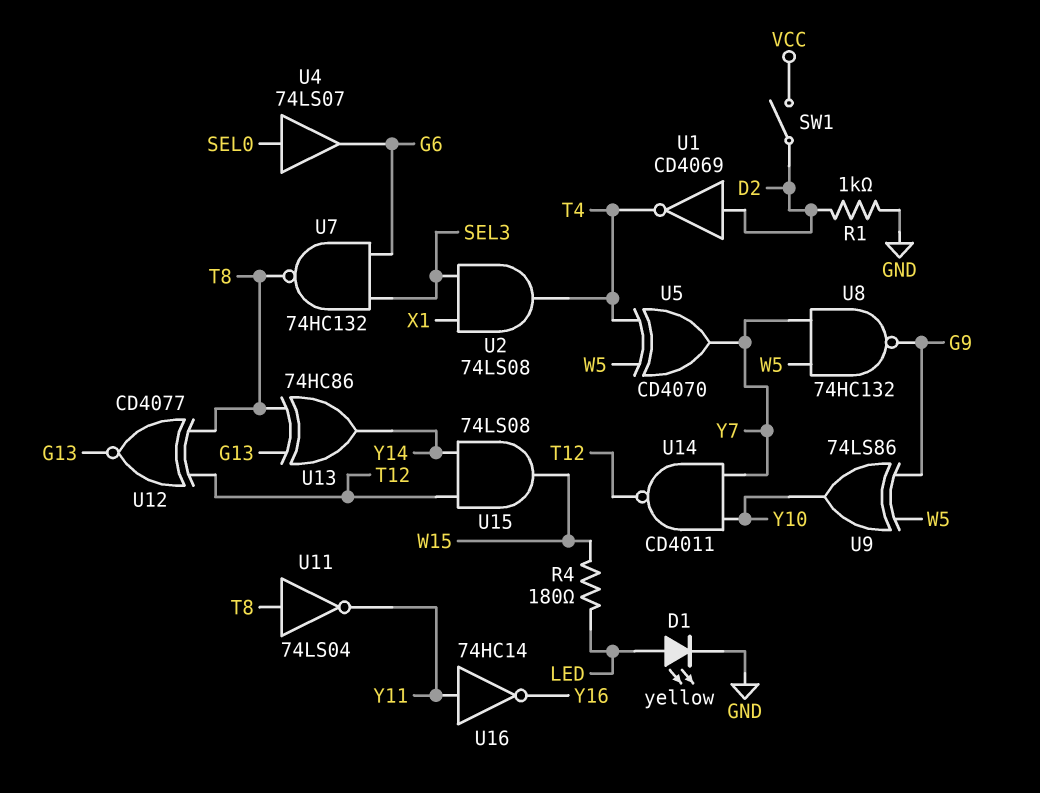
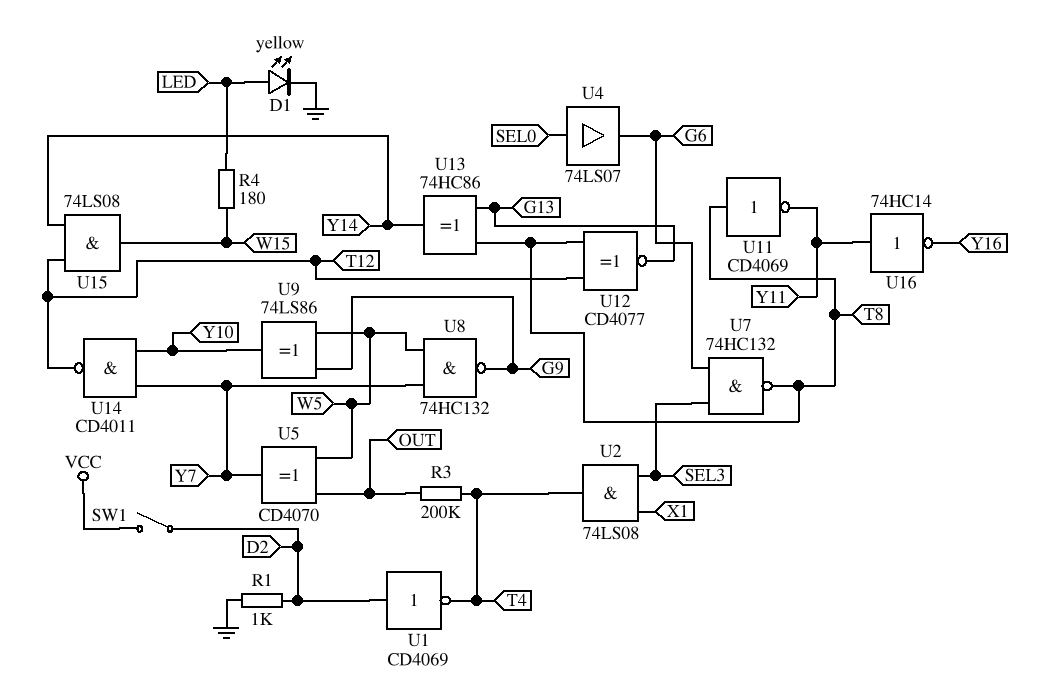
R3: none -> 200k (OUT, T4)
U5: XOR CD4070 (in T4, in W5, out Y7) -> XOR CD4070 (in OUT, in W5, out Y7)
U11: NOT 74LS04 (in T8, out Y11) -> NOT CD4069 (in T8, out Y11)

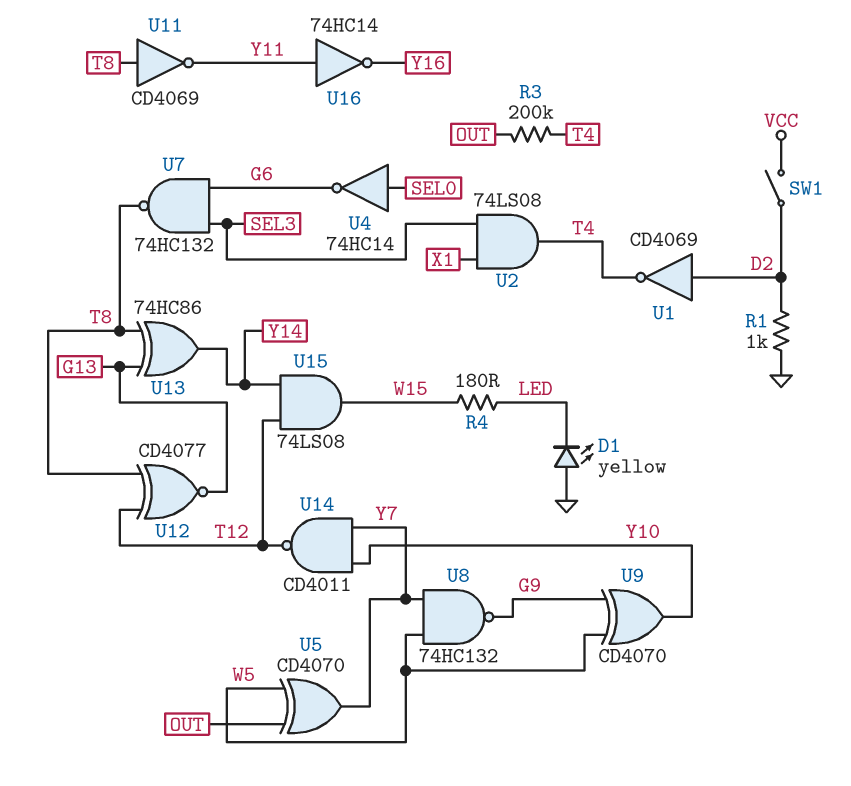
D1: LED yellow (A LED, K GND) -> LED yellow (A GND, K LED)
U4: buffer 74LS07 (in SEL0, out G6) -> NOT 74HC14 (in SEL0, out G6)
U9: XOR 74LS86 (in G9, in W5, out Y10) -> XOR CD4070 (in G9, in W5, out Y10)

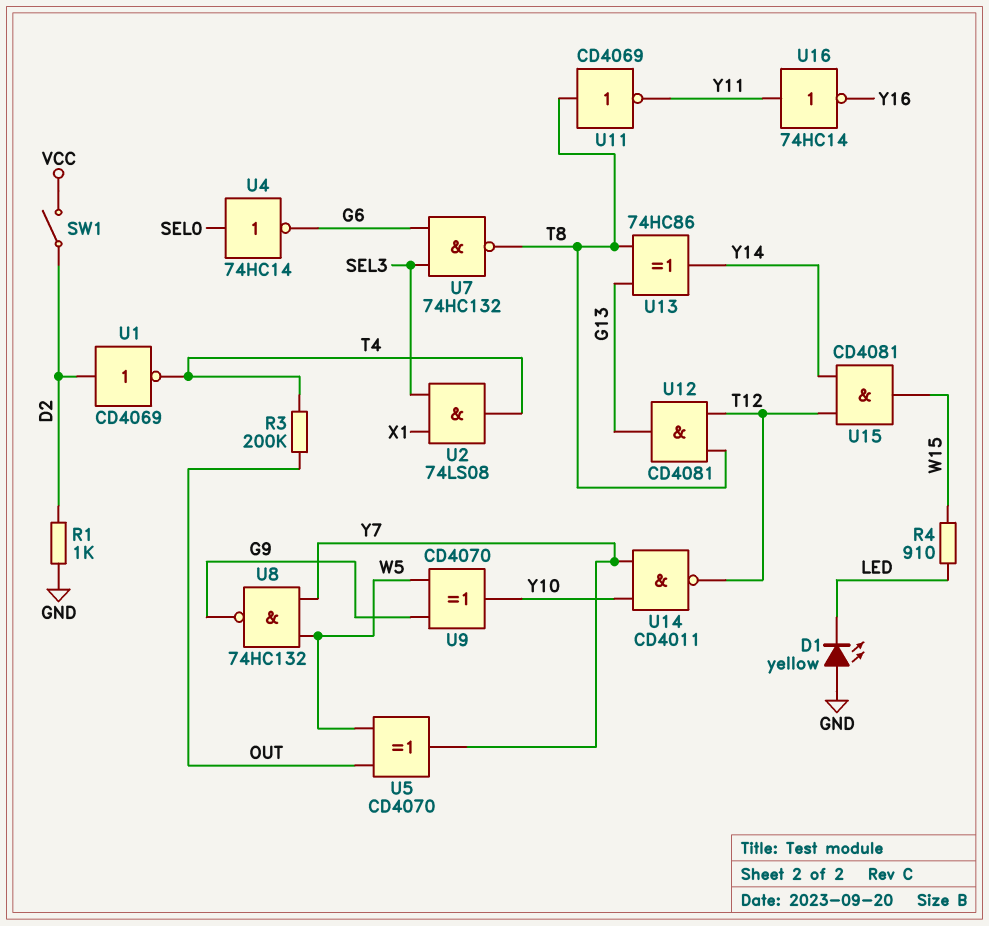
R4: 180 (LED, W15) -> 910 (LED, W15)
U12: XNOR CD4077 (in T8, in T12, out G13) -> AND CD4081 (in T8, in T12, out G13)
U15: AND 74LS08 (in T12, in Y14, out W15) -> AND CD4081 (in T12, in Y14, out W15)

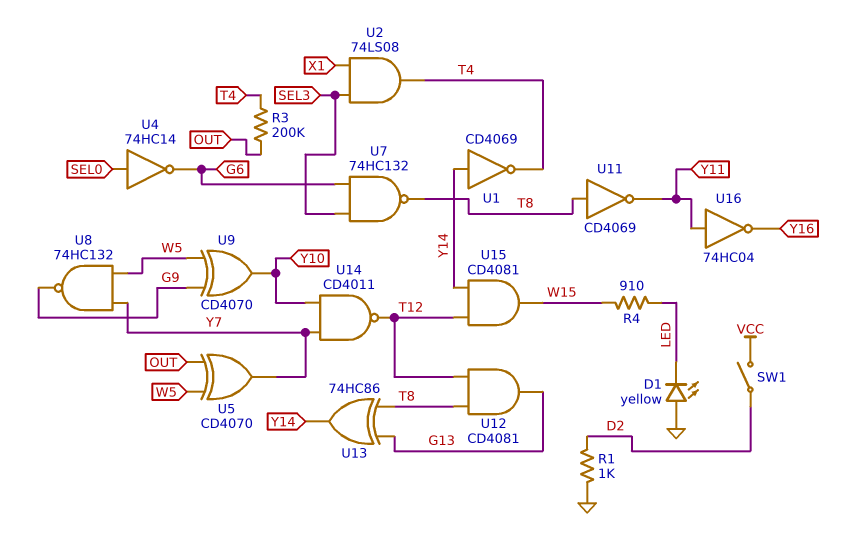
U1: NOT CD4069 (in D2, out T4) -> NOT CD4069 (in Y14, out T4)
U16: NOT 74HC14 (in Y11, out Y16) -> NOT 74HC04 (in Y11, out Y16)

